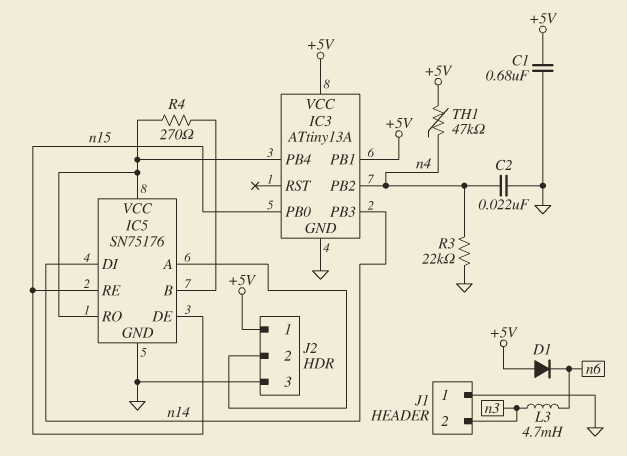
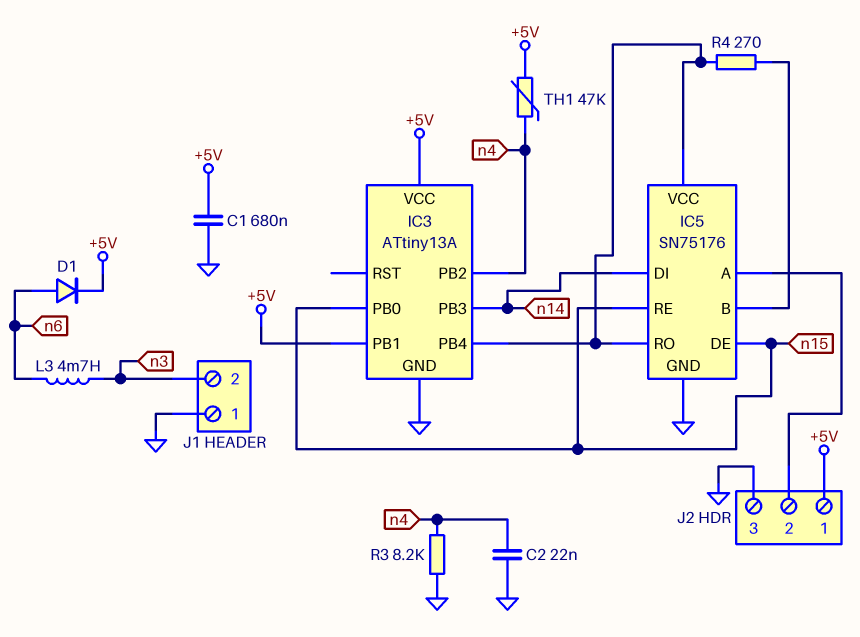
D1: diode (A +5V, K n6) -> diode (A n6, K +5V)
R3: 22k (GND, n4) -> 8.2k (GND, n4)

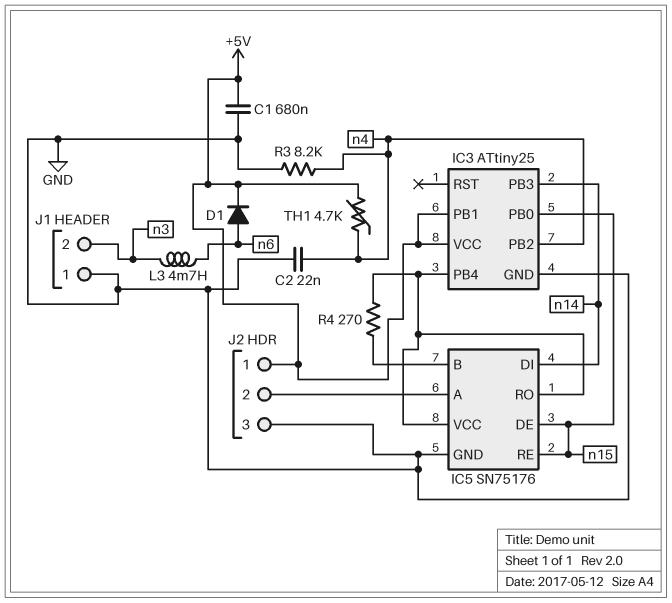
IC3: ATtiny13A -> ATtiny25
TH1: 47k (+5V, n4) -> 4.7k (+5V, n4)

